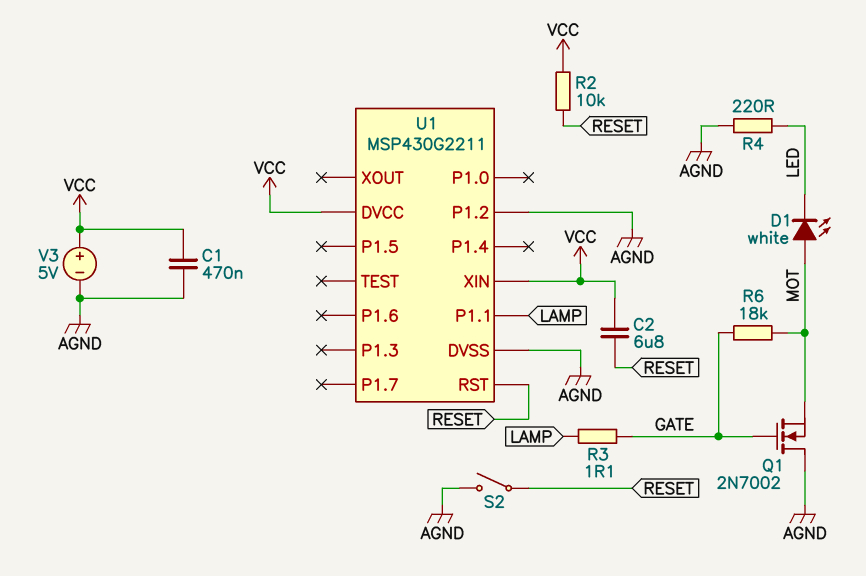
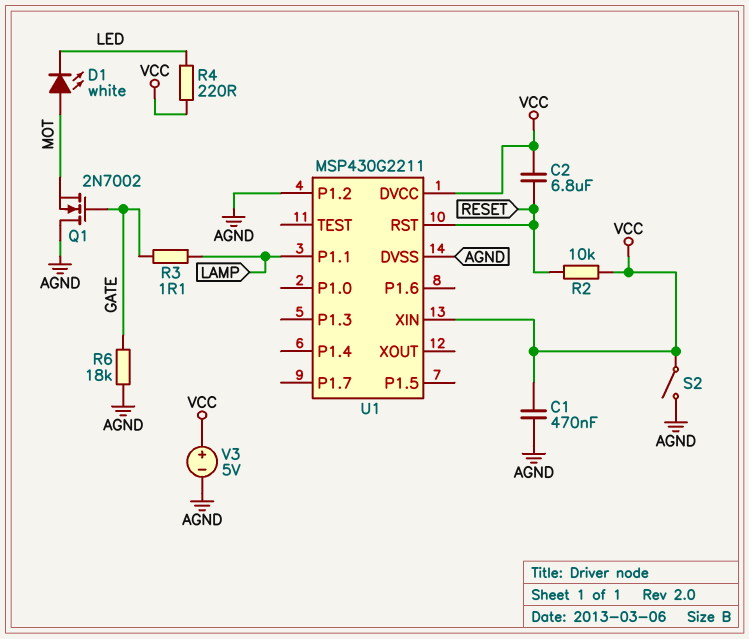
R4: 220 (AGND, LED) -> 220 (LED, VCC)
R6: 18k (GATE, MOT) -> 18k (AGND, GATE)
S2: switch (AGND, RESET) -> switch (AGND, VCC)

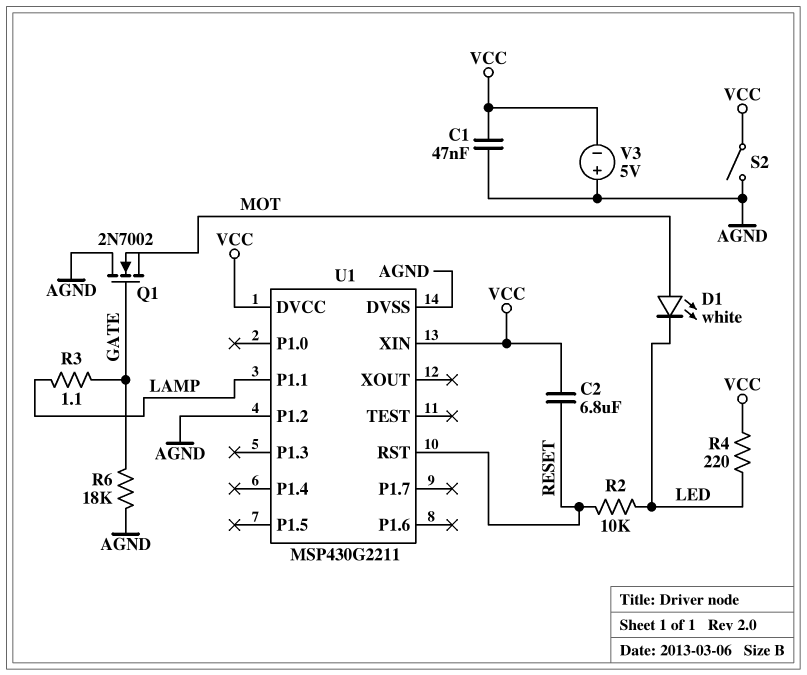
C1: 470nF (AGND, VCC) -> 47nF (AGND, VCC)
R2: 10k (RESET, VCC) -> 10k (LED, RESET)
V3: 5V (plus VCC, minus AGND) -> 5V (plus AGND, minus VCC)

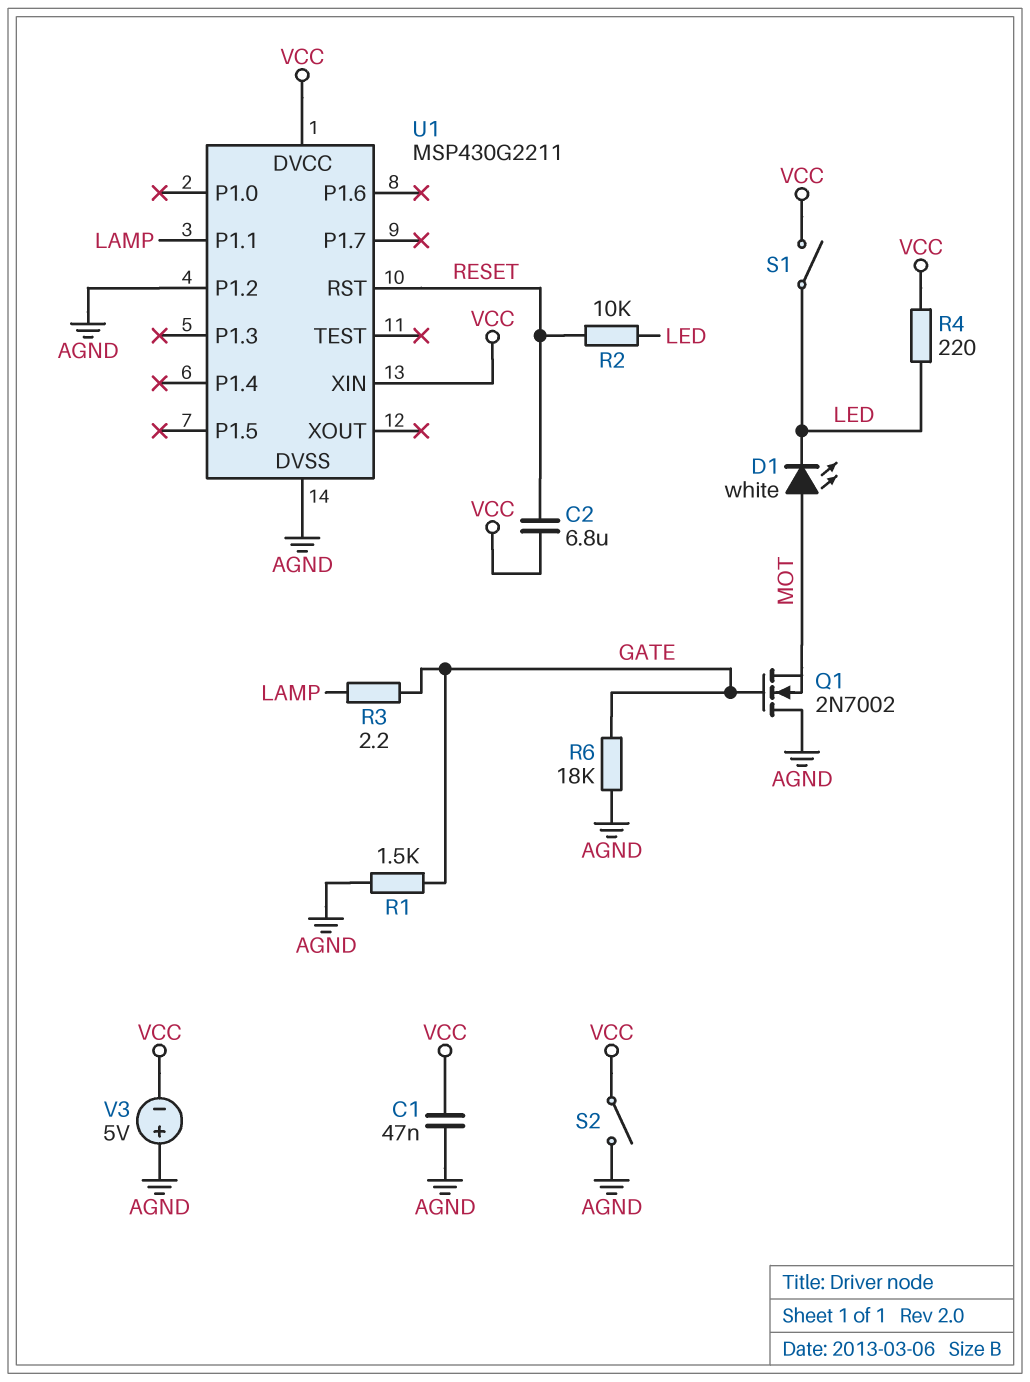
R1: none -> 1.5k (AGND, GATE)
R3: 1.1 (GATE, LAMP) -> 2.2 (GATE, LAMP)
S1: none -> switch (LED, VCC)

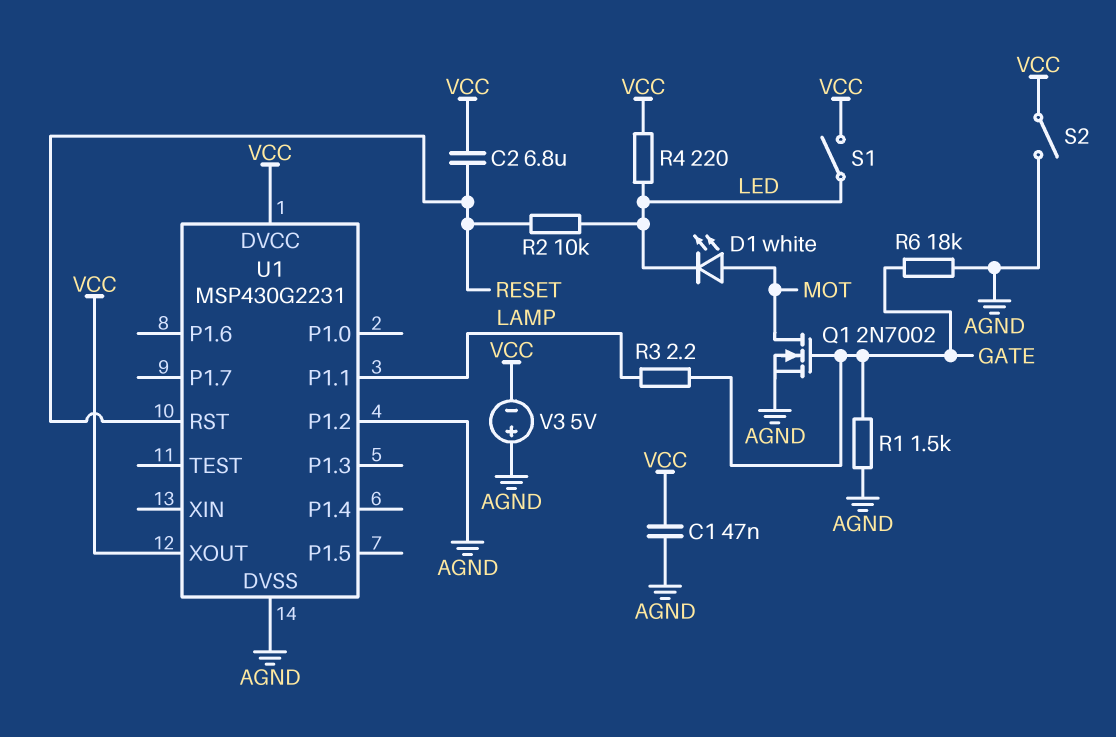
Q1: NMOS 2N7002 (G GATE, D AGND, S MOT) -> NMOS 2N7002 (G GATE, D MOT, S AGND)
U1: MSP430G2211 -> MSP430G2231
U1 pin XIN: VCC -> none
U1 pin XOUT: none -> VCC

